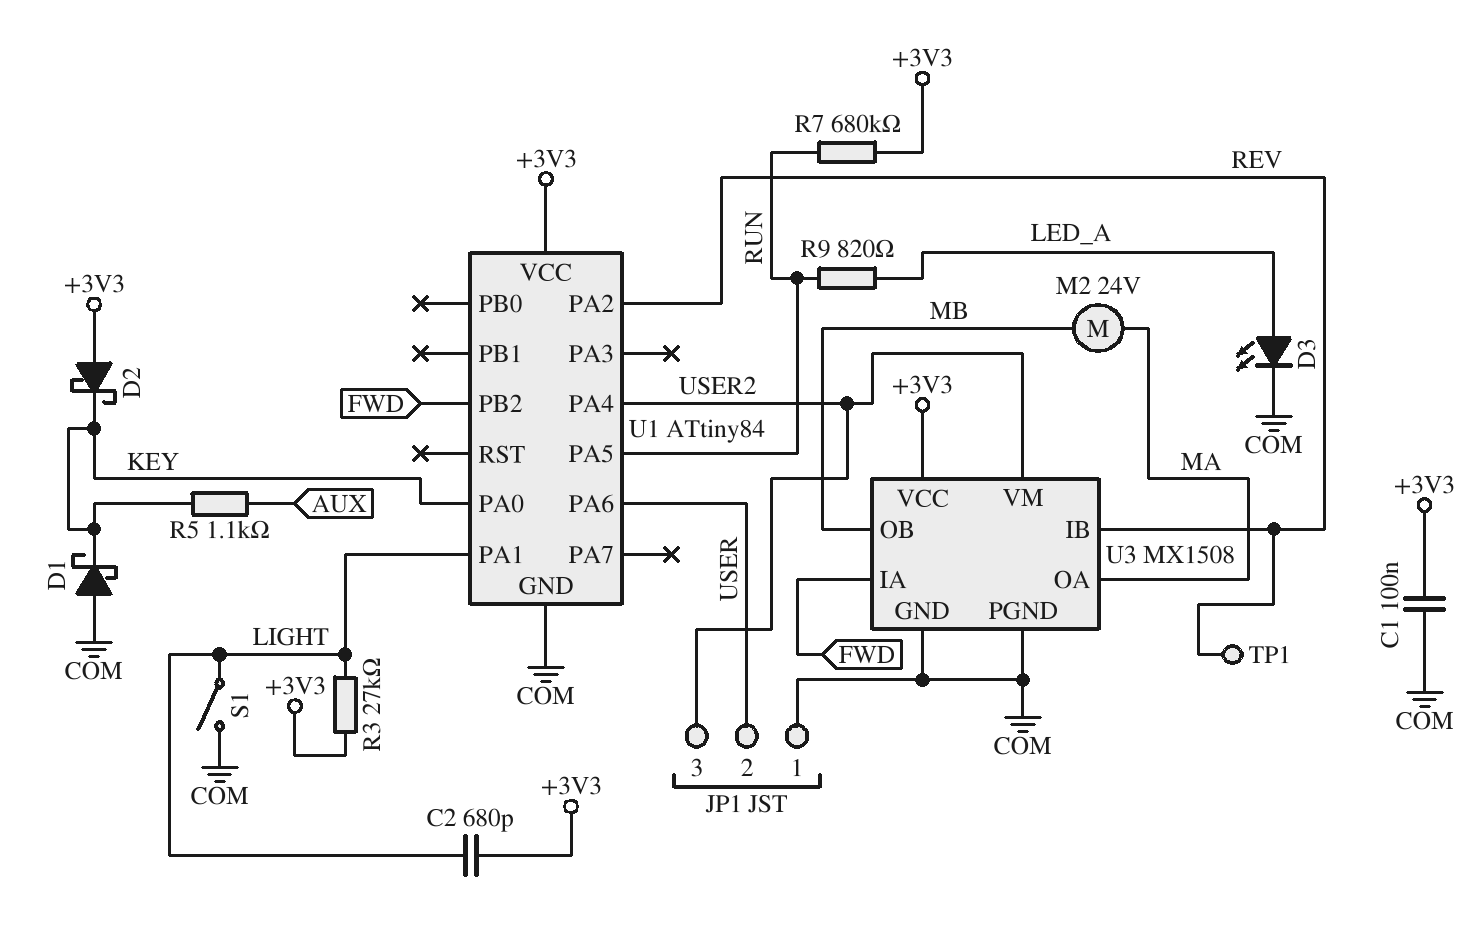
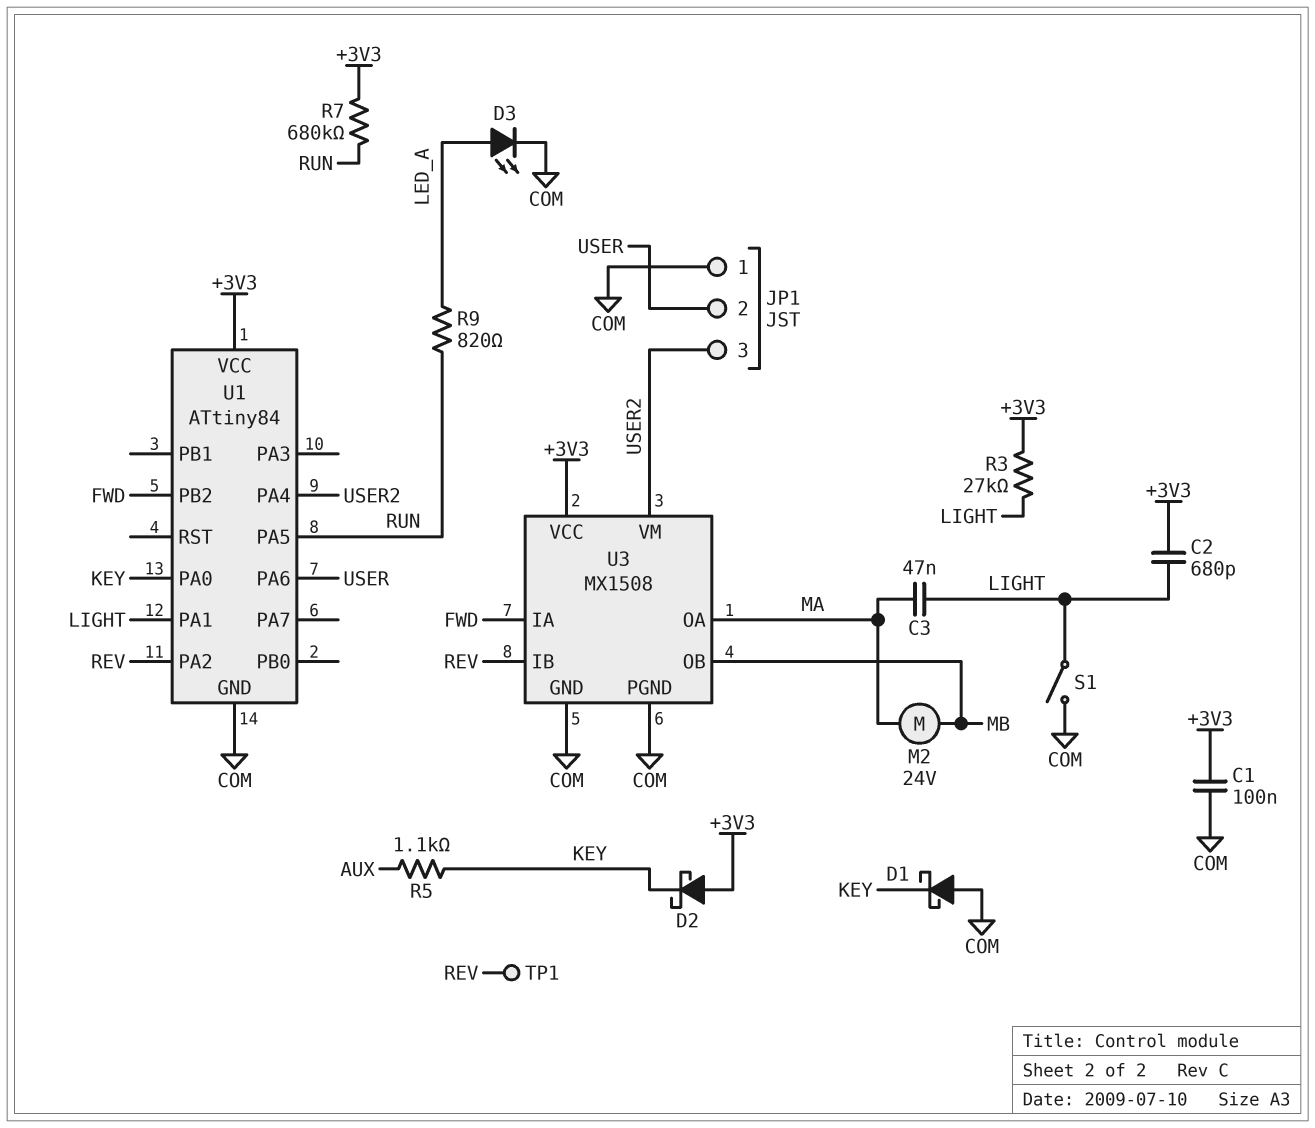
C3: none -> 47nF (LIGHT, MA)

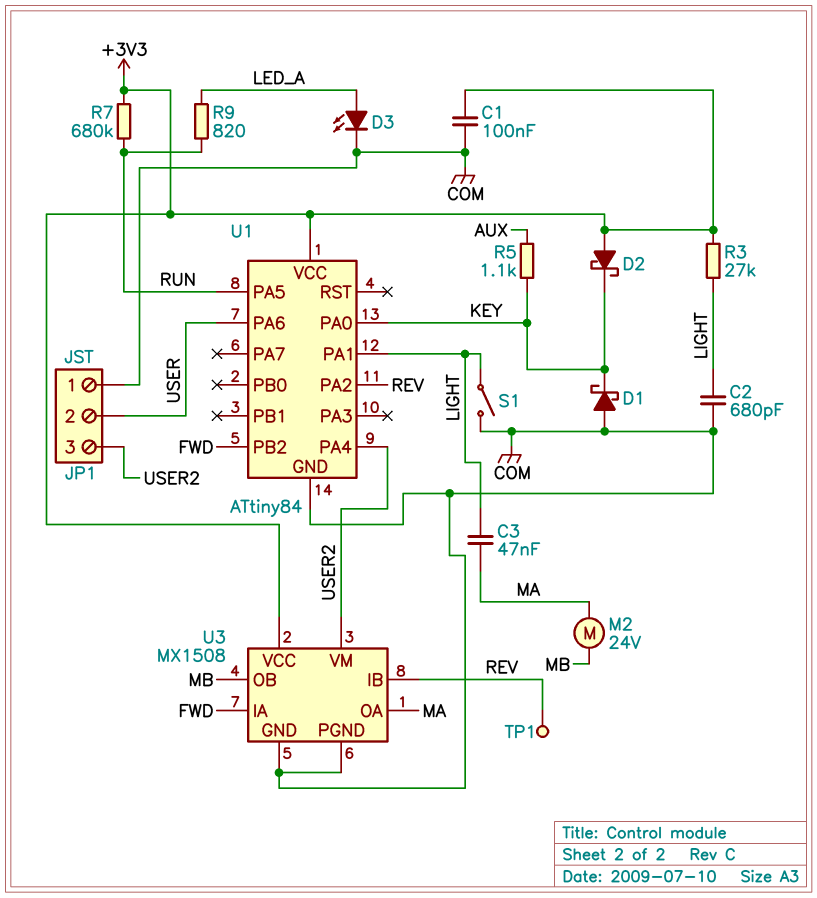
C2: 680pF (+3V3, LIGHT) -> 680pF (COM, LIGHT)

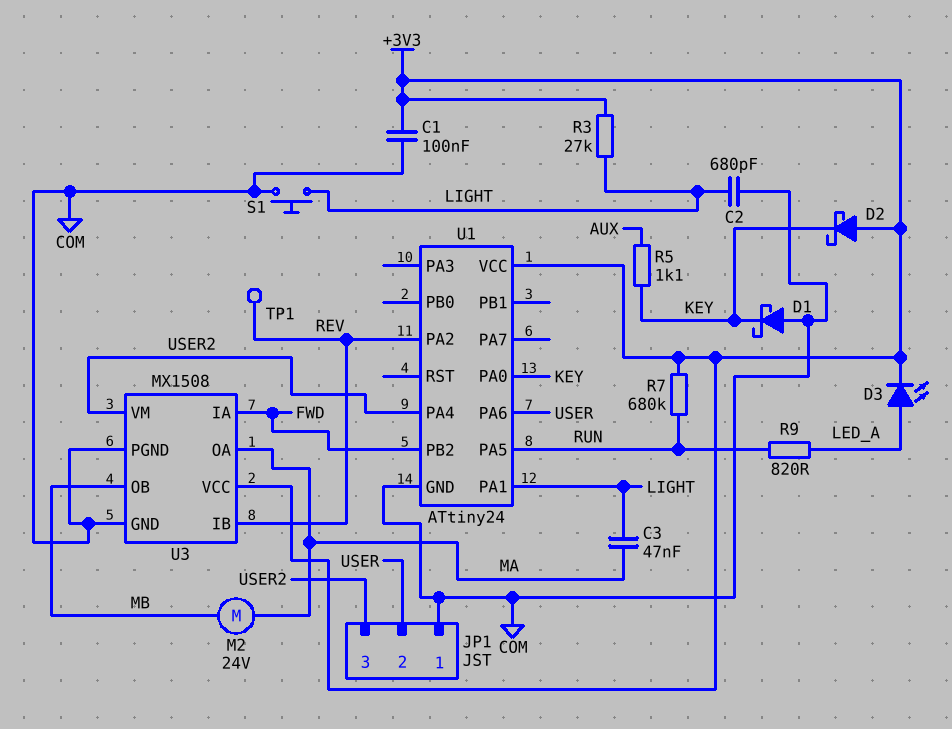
D3: LED (A LED_A, K COM) -> LED (A LED_A, K +3V3)
S1: switch (COM, LIGHT) -> button (COM, LIGHT)
U1: ATtiny84 -> ATtiny24

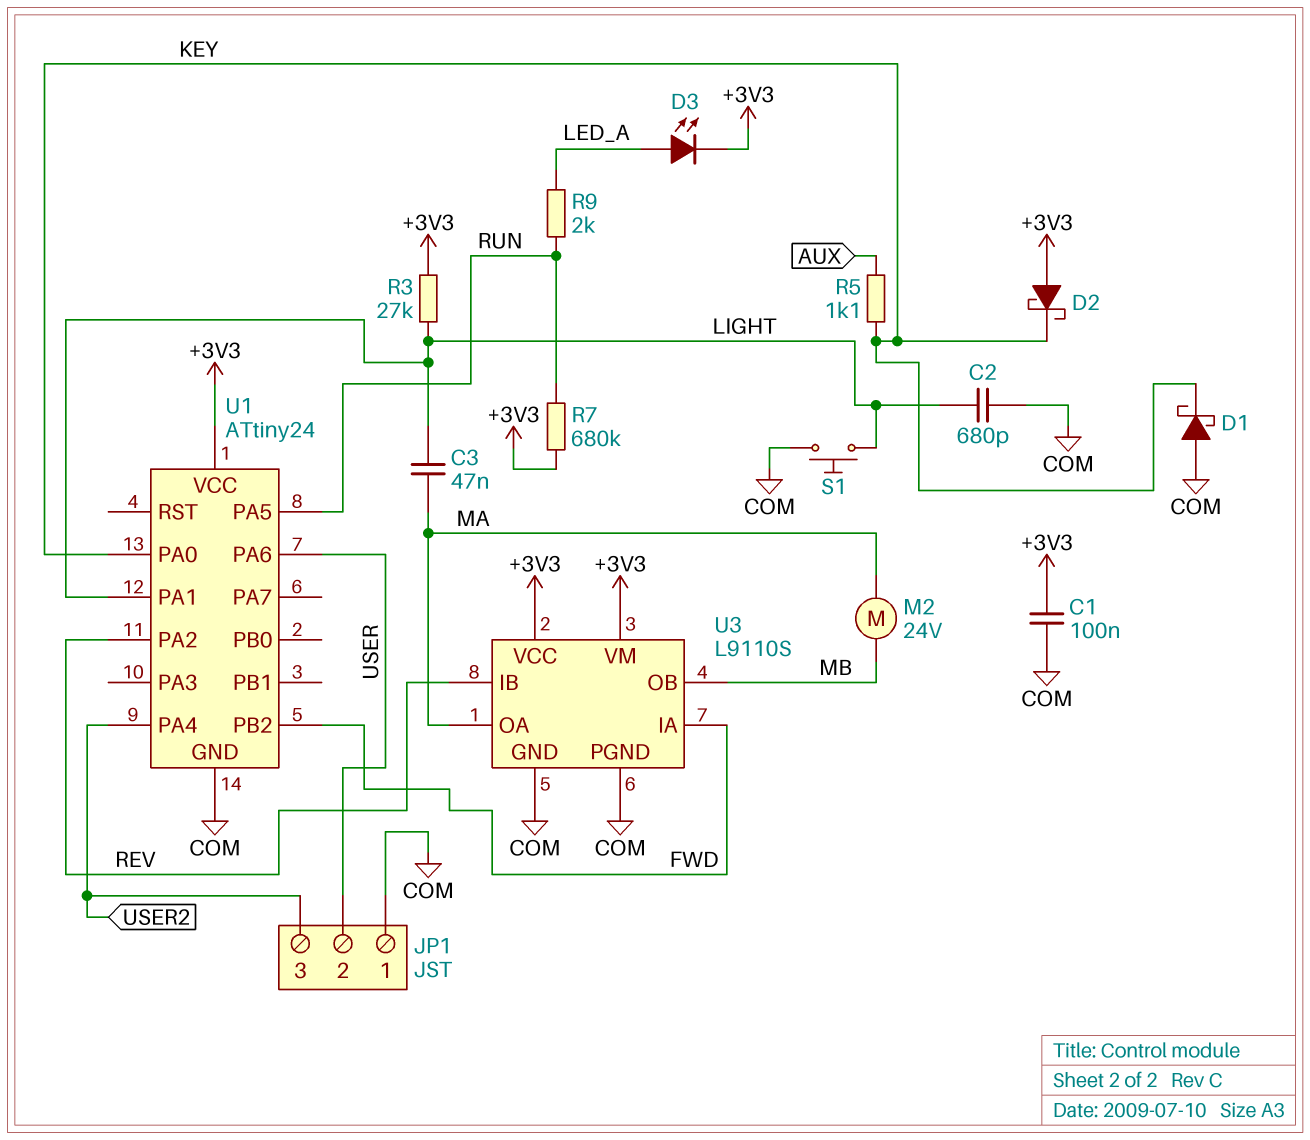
R9: 820 (LED_A, RUN) -> 2k (LED_A, RUN)
TP1: test point (REV) -> none
U3: MX1508 -> L9110S
U3 pin VM: USER2 -> +3V3

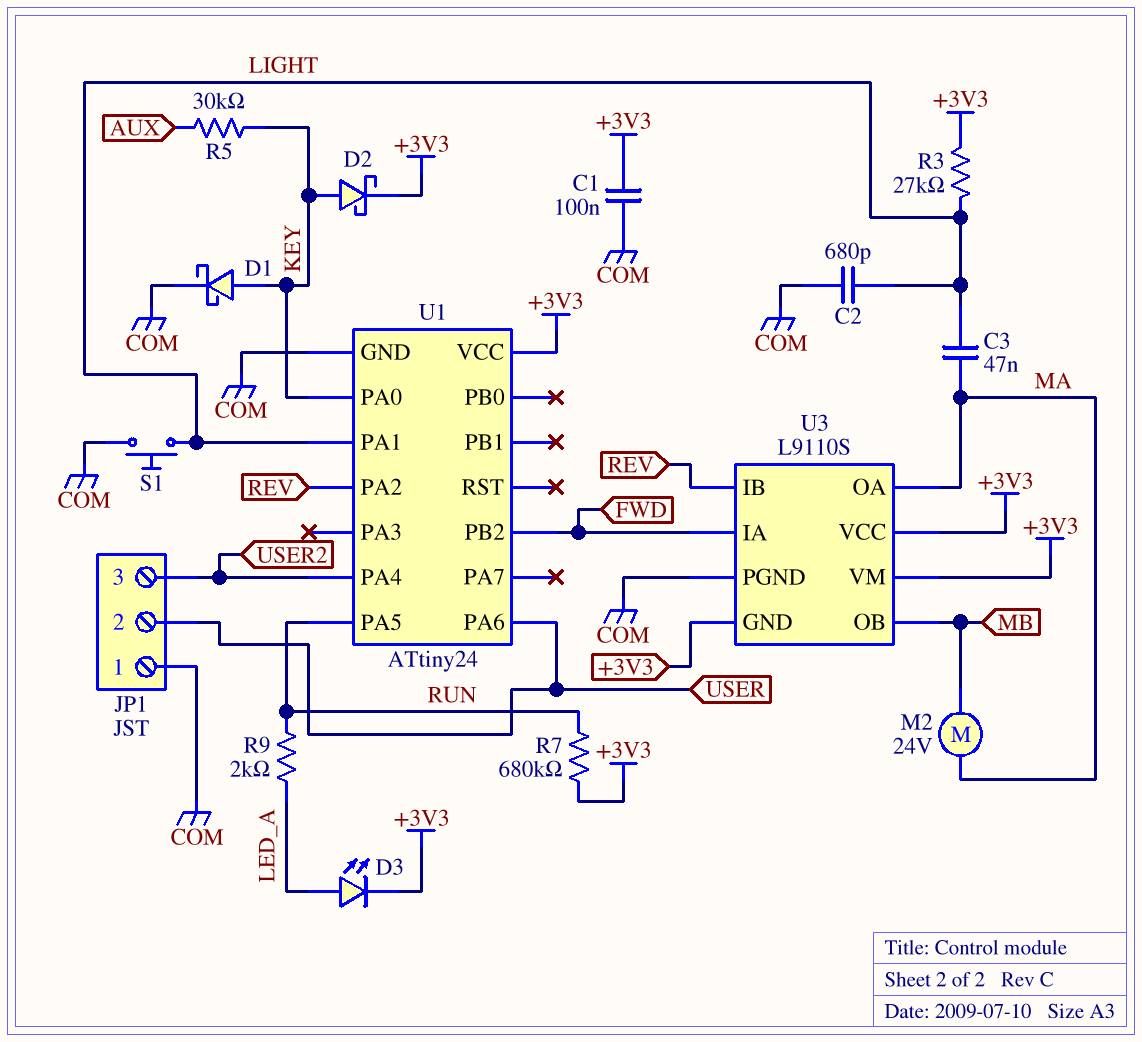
D1: schottky (A COM, K KEY) -> schottky (A KEY, K COM)
D2: schottky (A +3V3, K KEY) -> schottky (A KEY, K +3V3)
R5: 1.1k (AUX, KEY) -> 30k (AUX, KEY)
U3 pin GND: COM -> +3V3

